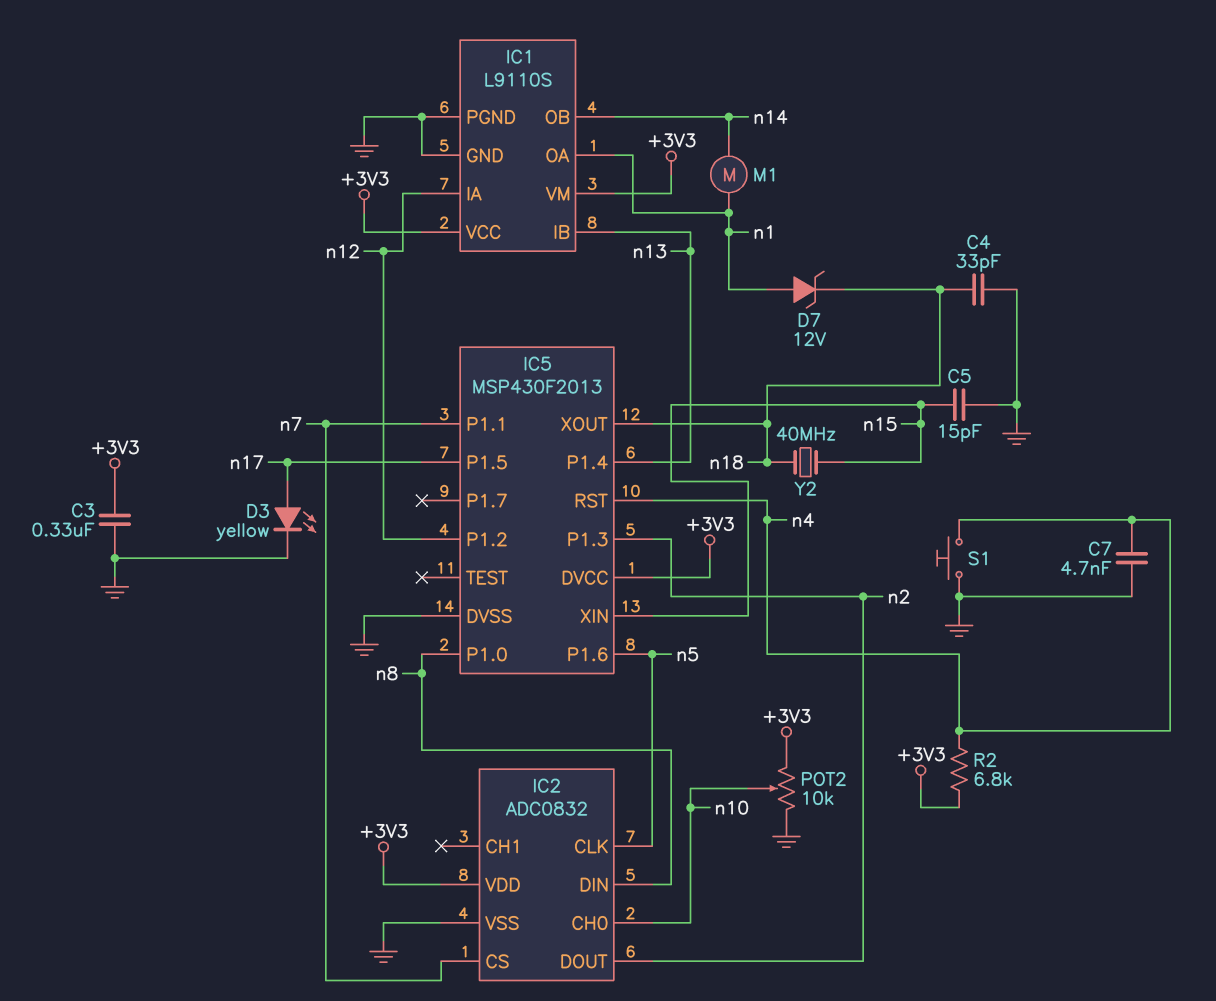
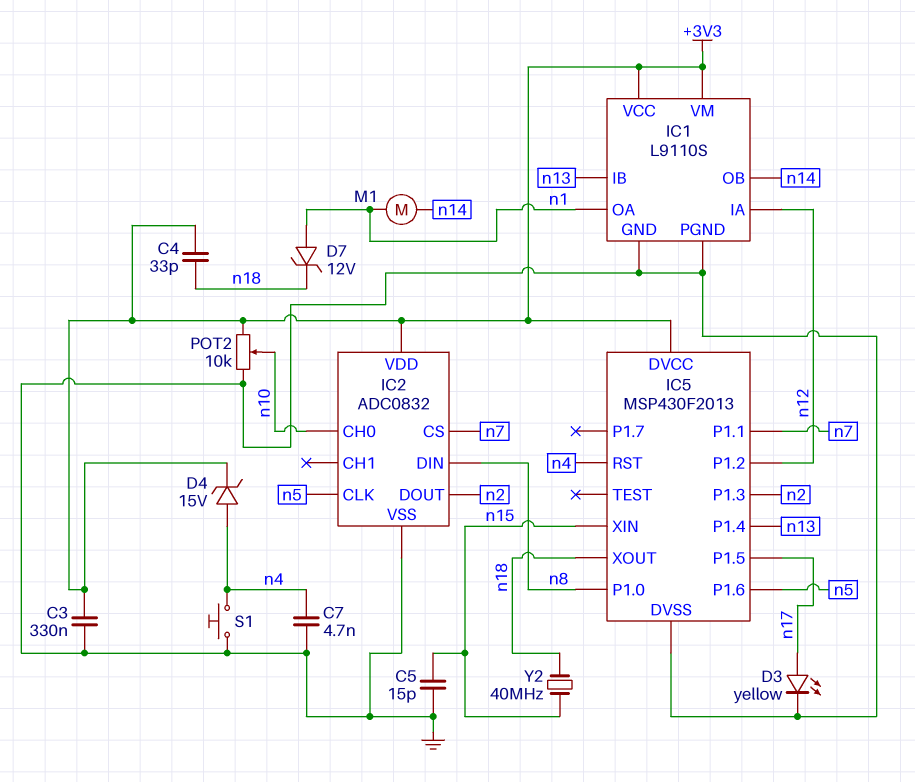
C4: 33pF (GND, n18) -> 33pF (+3V3, n18)
D4: none -> zener 15V (A n4, K +3V3)
R2: 6.8k (+3V3, n4) -> none

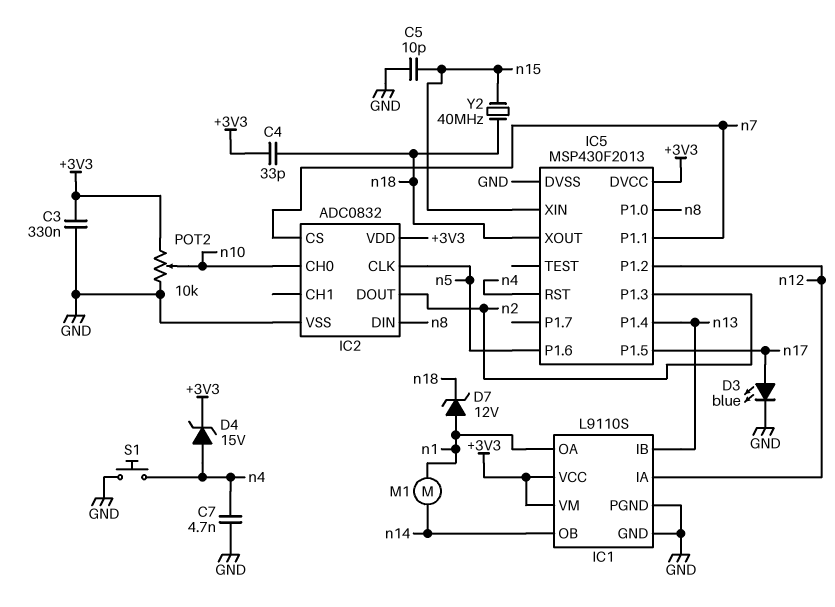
C5: 15pF (GND, n15) -> 10pF (GND, n15)
D3: LED yellow (A n17, K GND) -> LED blue (A n17, K GND)

